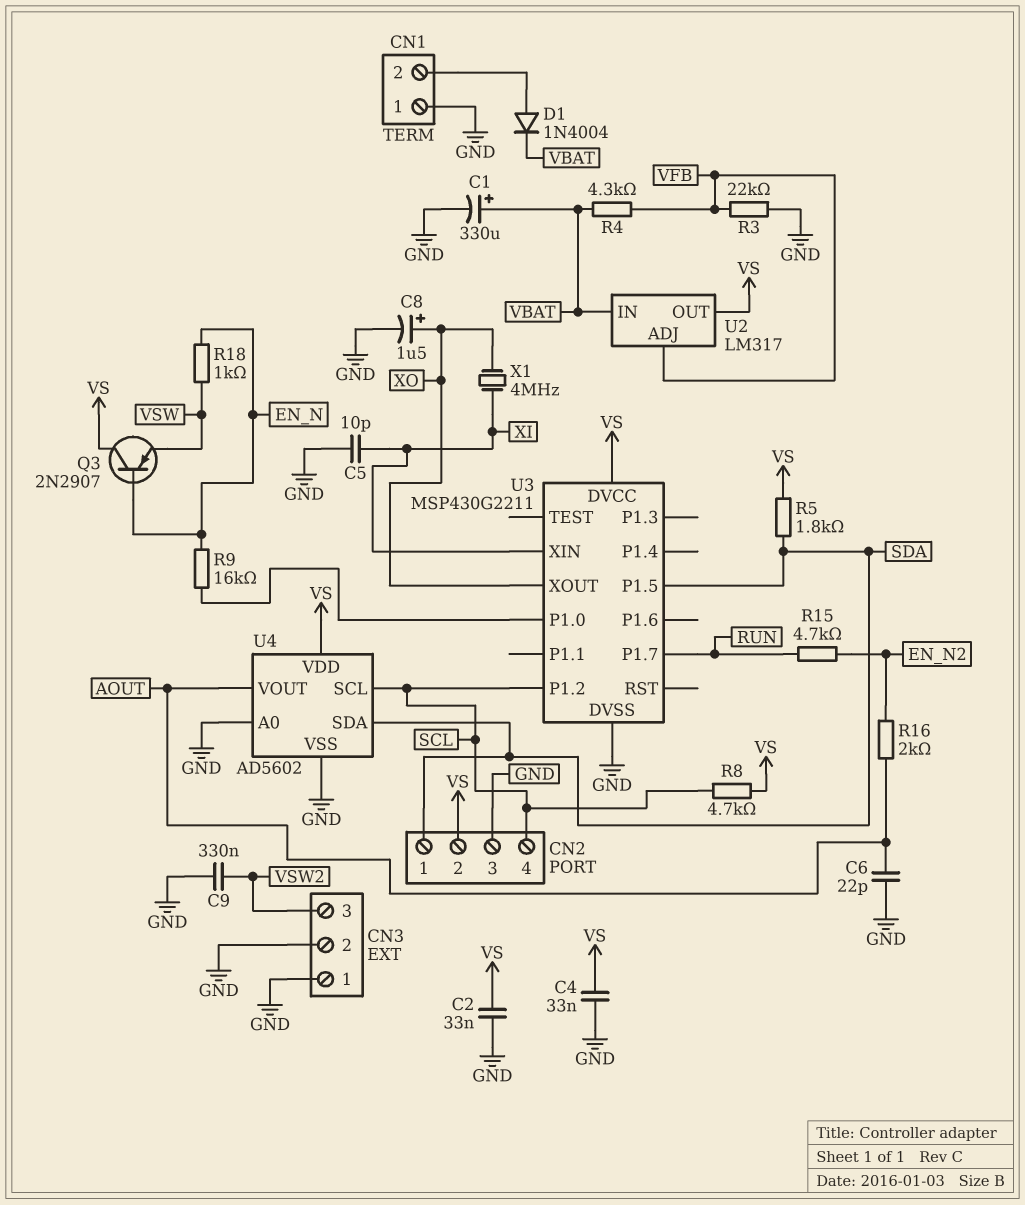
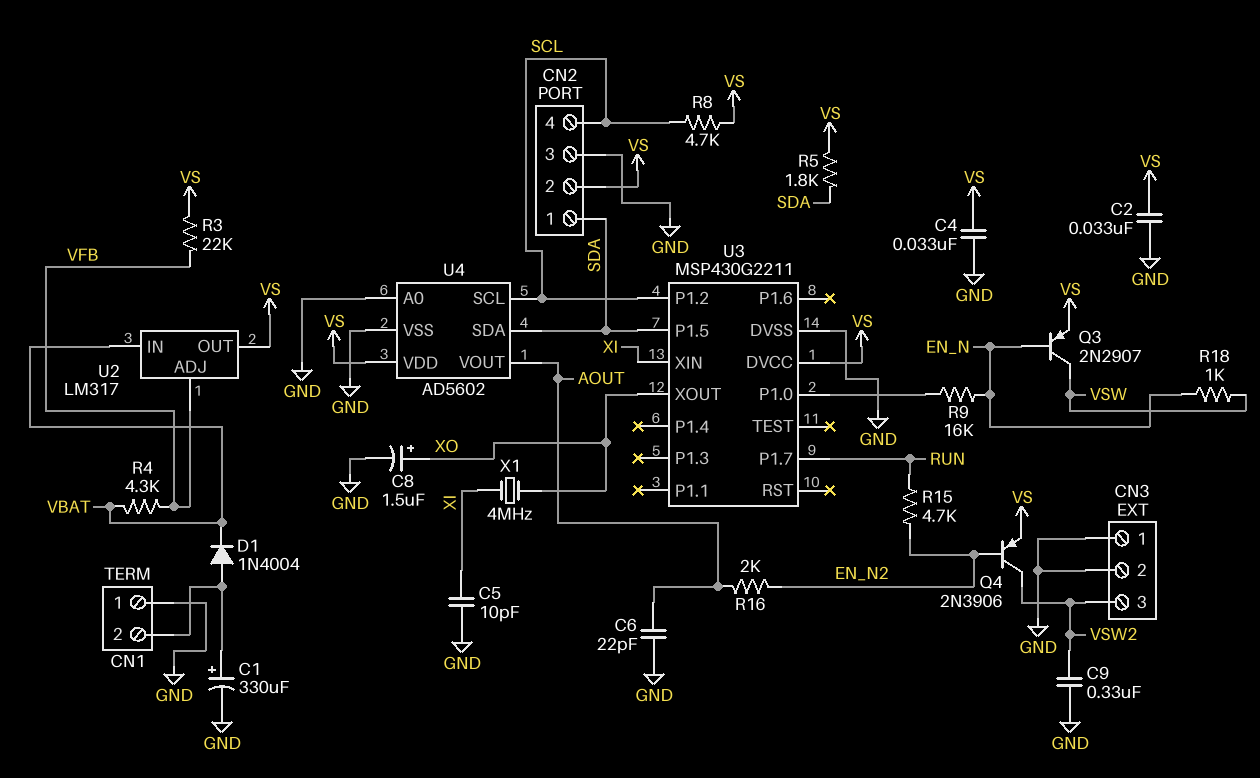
C1: 330uF (plus VBAT, minus GND) -> 330uF (plus CN1/2, minus GND)
Q3: PNP 2N2907 (B EN_N, C VS, E VSW) -> PNP 2N2907 (B EN_N, C VSW, E VS)
Q4: none -> PNP 2N3906 (B EN_N2, C VSW2, E VS)
R3: 22k (GND, VFB) -> 22k (VFB, VS)

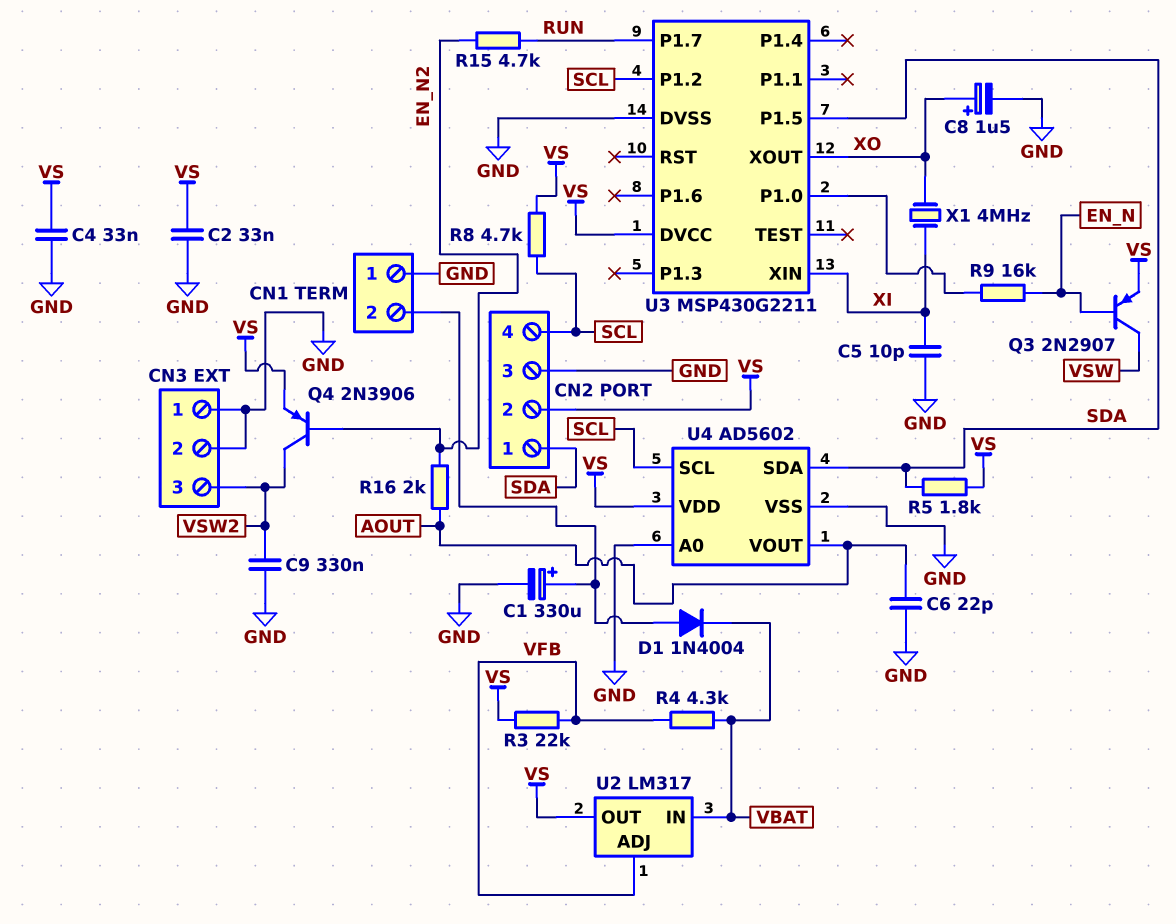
R18: 1k (EN_N, VSW) -> none

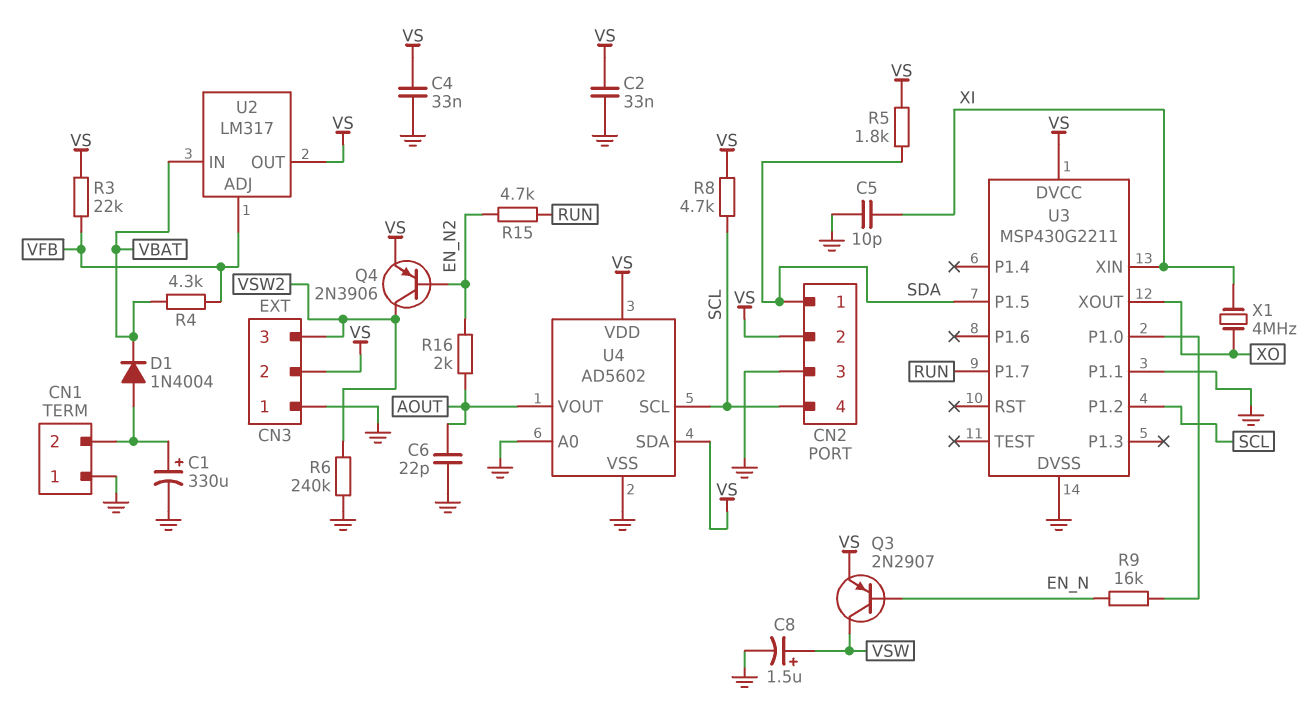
C8: 1.5uF (plus XO, minus GND) -> 1.5uF (plus VSW, minus GND)
C9: 330nF (GND, VSW2) -> none
CN3 pin 2: GND -> VS
R6: none -> 240k (GND, VSW2)
U3 pin P1.1: none -> GND
U4 pin SDA: SDA -> VS

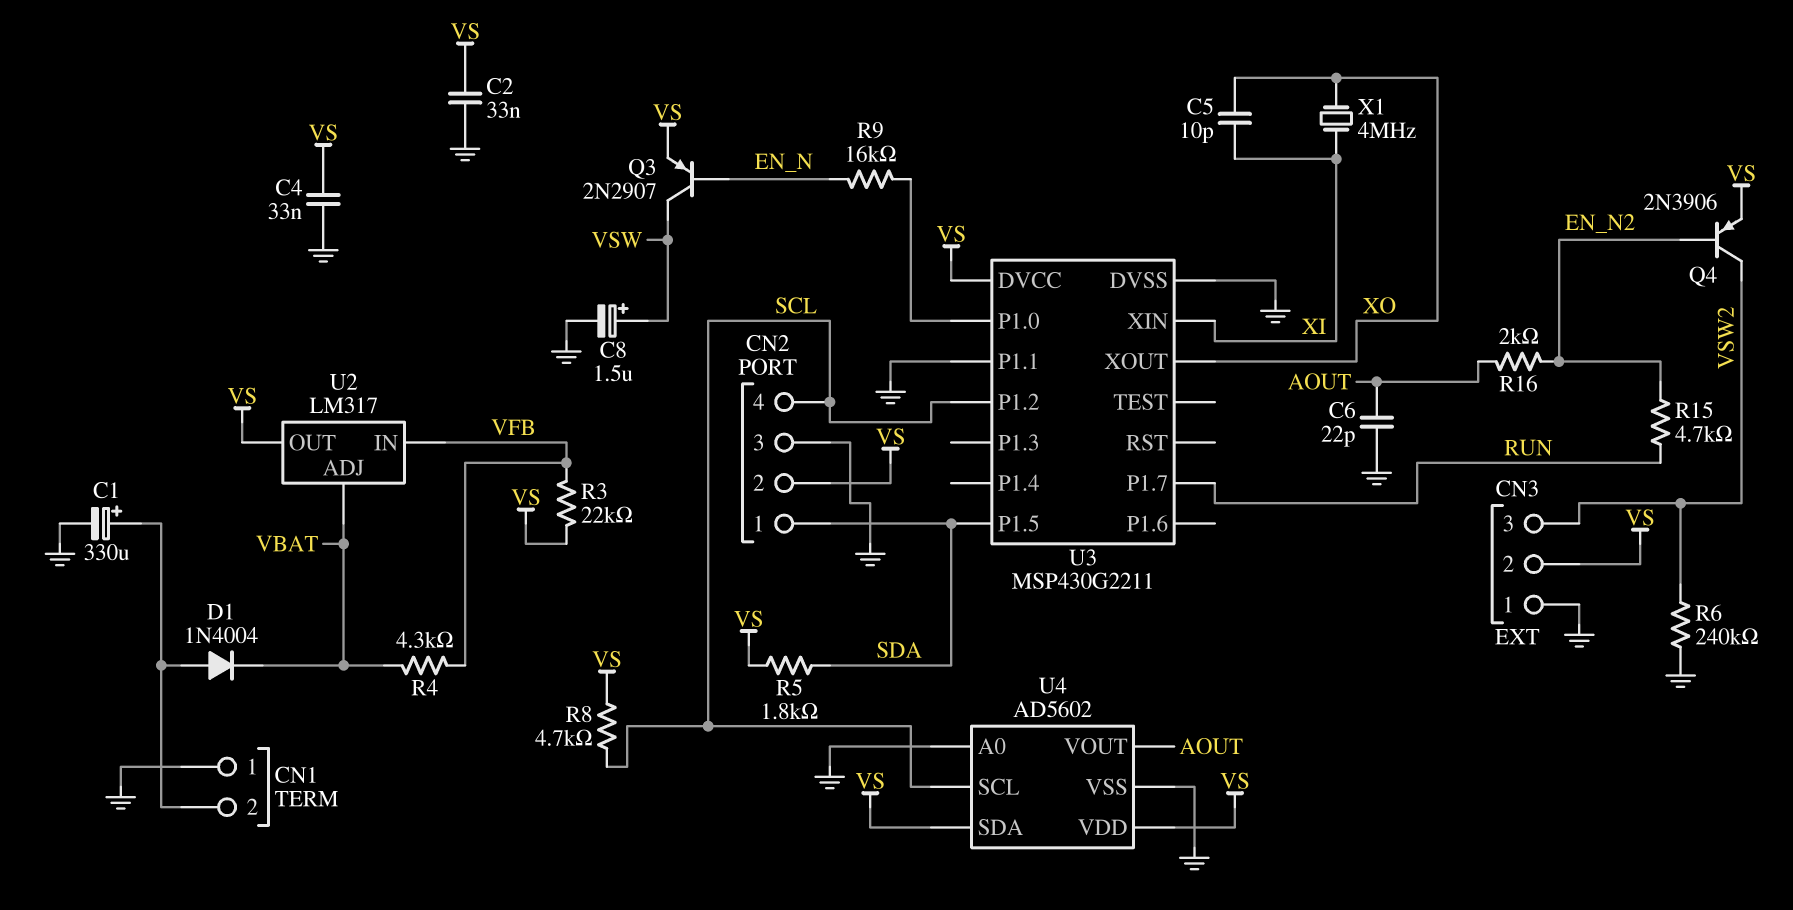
C5: 10pF (GND, XI) -> 10pF (XI, XO)
U2 pin ADJ: VFB -> VBAT
U2 pin IN: VBAT -> VFB

